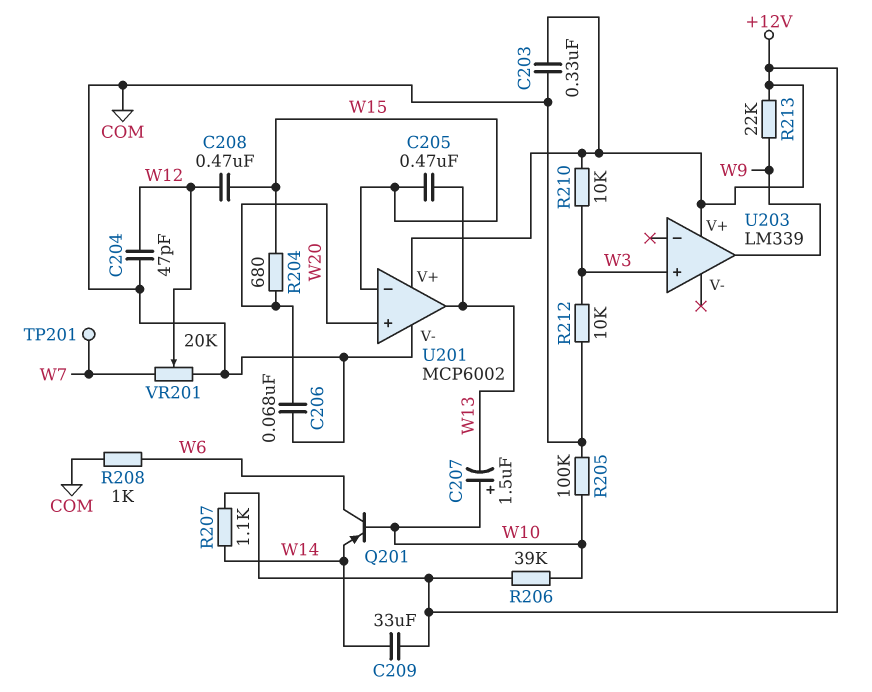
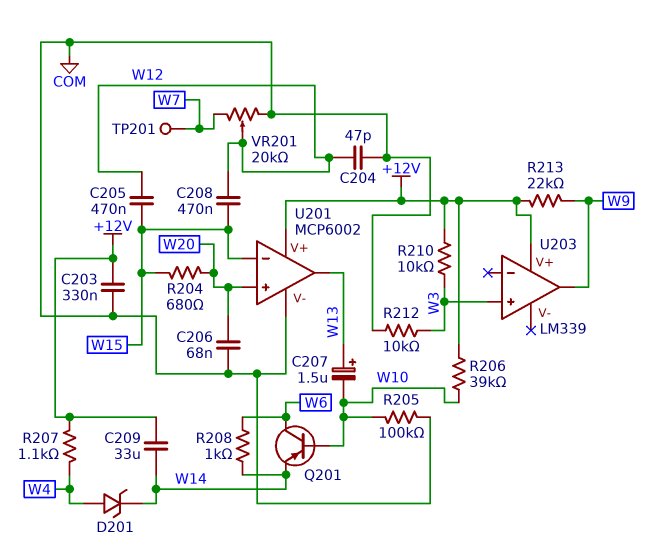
C205: 470nF (W13, W15) -> 470nF (W12, W15)
C207: 1.5uF (plus W10, minus W13) -> 1.5uF (plus W13, minus W10)
D201: none -> zener (A W4, K W14)
R207: 1.1k (+12V, W14) -> 1.1k (+12V, W4)
R208: 1k (COM, W6) -> 1k (W6, W14)

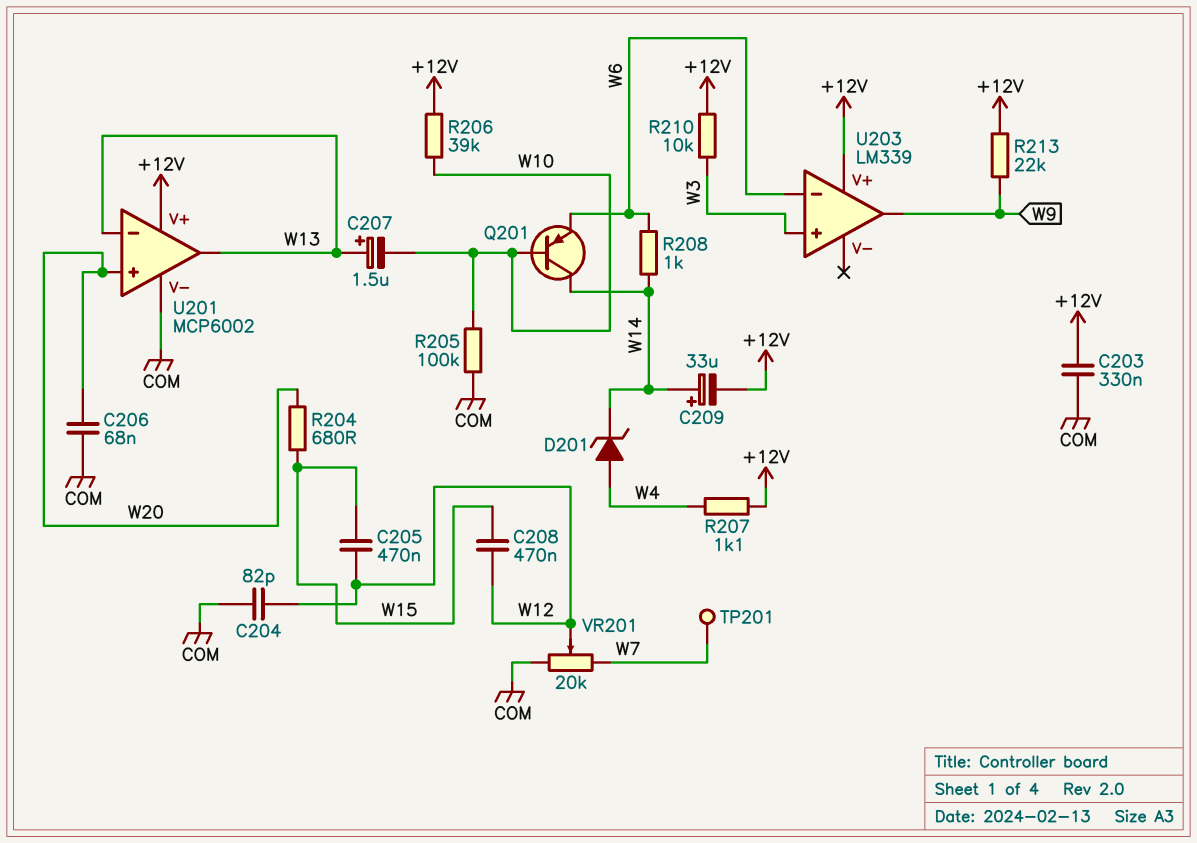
C204: 47pF (COM, W12) -> 82pF (COM, W12)
C209: 33uF (+12V, W14) -> 33uF (plus W14, minus +12V)
Q201: PNP (B W10, C W6, E W14) -> PNP (B W10, C W14, E W6)
R212: 10k (COM, W3) -> none
U201 pin in-: W15 -> W13
U203 pin in-: none -> W6

